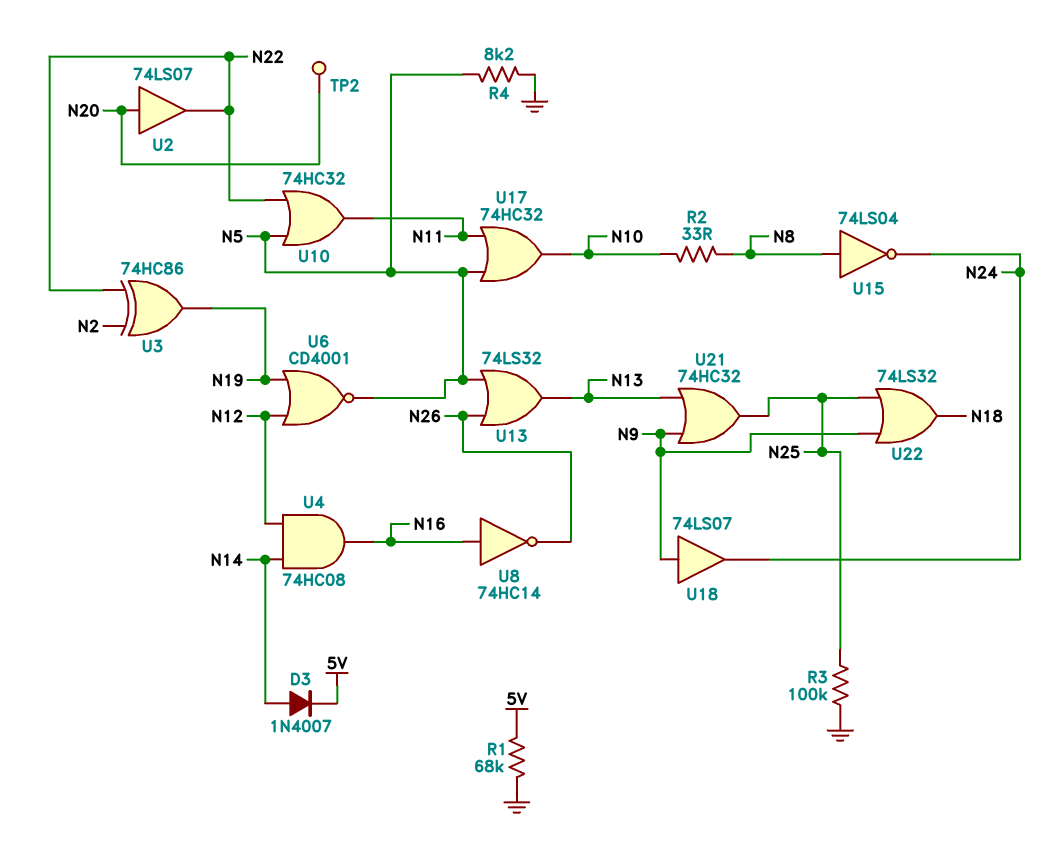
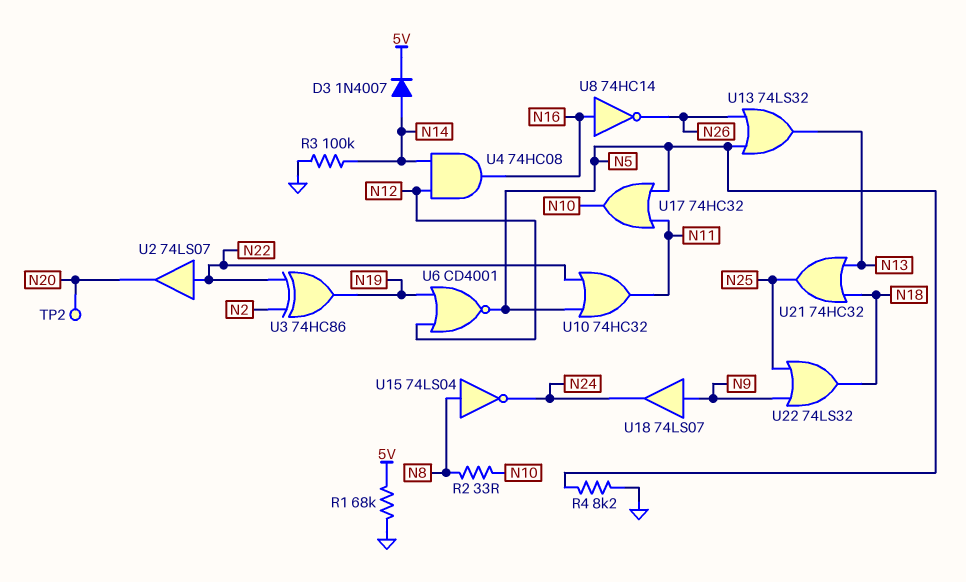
R3: 100k (GND, N25) -> 100k (GND, N14)
U2: buffer 74LS07 (in N20, out N22) -> buffer 74LS07 (in N22, out N20)
U21: OR 74HC32 (in N9, in N13, out N25) -> OR 74HC32 (in N13, in N18, out N25)

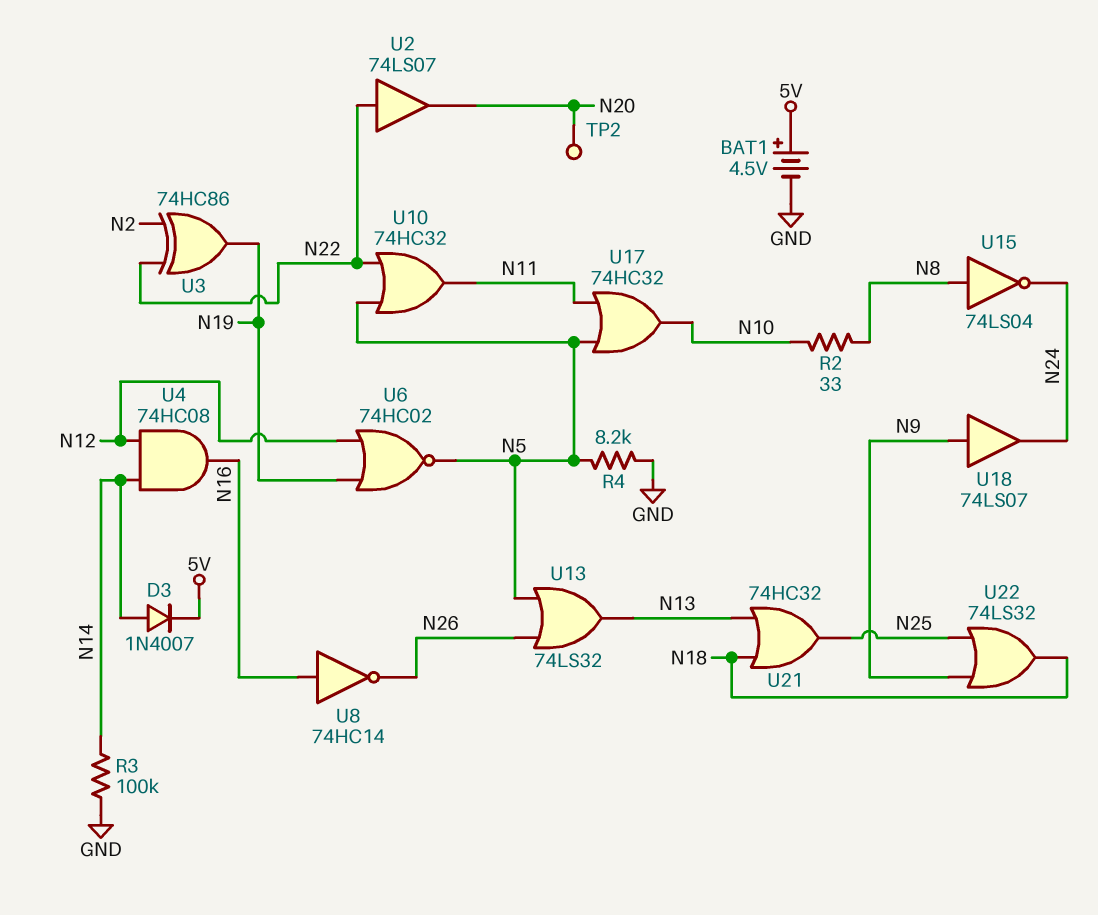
BAT1: none -> 4.5V (plus 5V, minus GND)
R1: 68k (5V, GND) -> none
U6: NOR CD4001 (in N12, in N19, out N5) -> NOR 74HC02 (in N12, in N19, out N5)

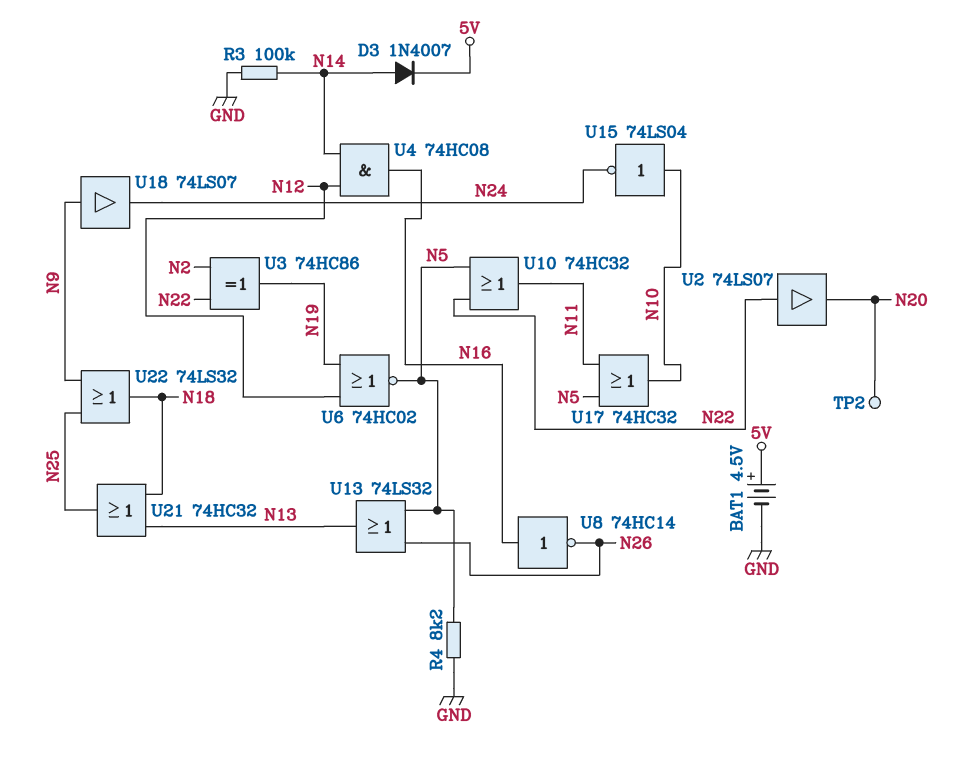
R2: 33 (N8, N10) -> none
U15: NOT 74LS04 (in N8, out N24) -> NOT 74LS04 (in N10, out N24)

